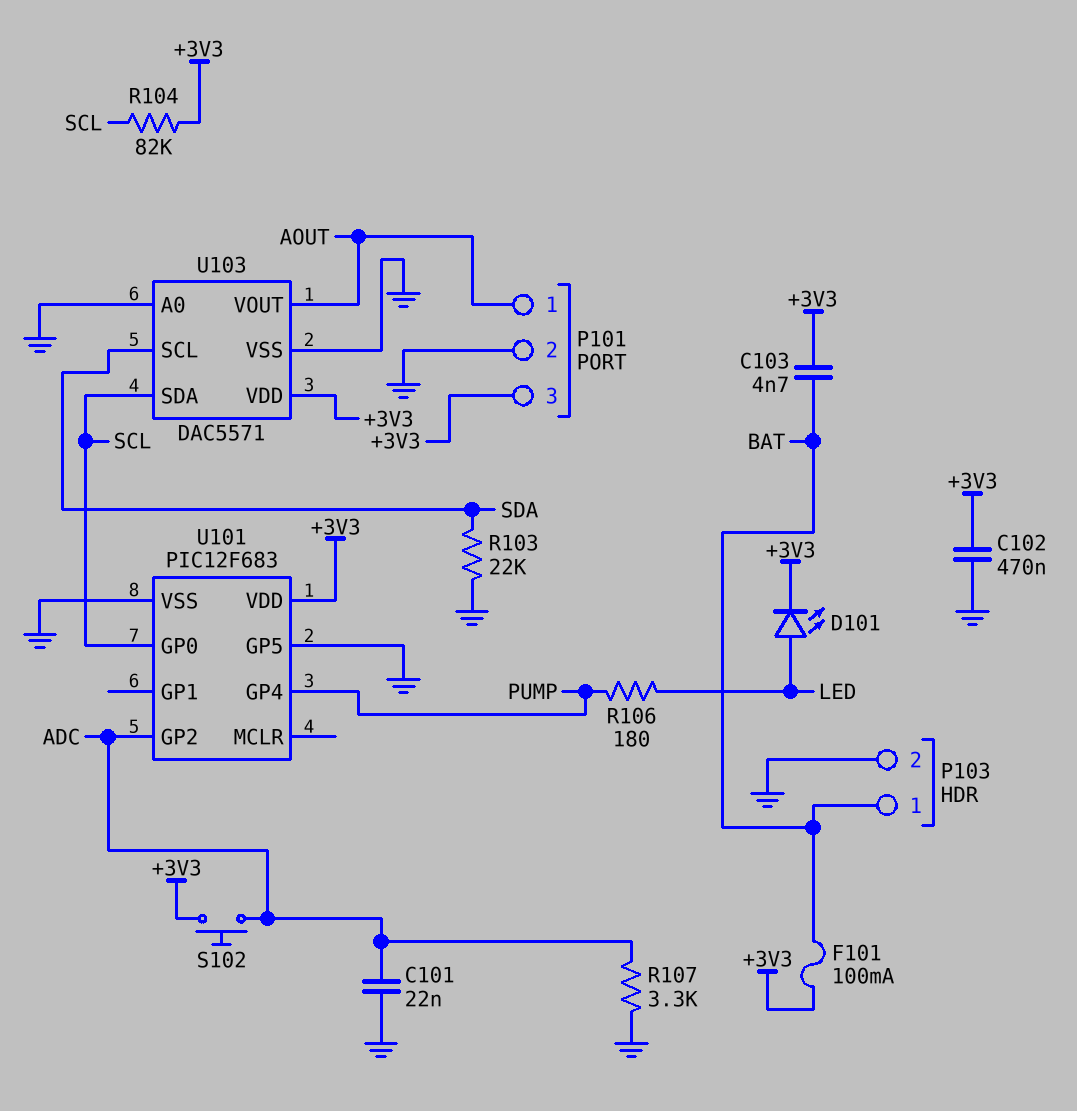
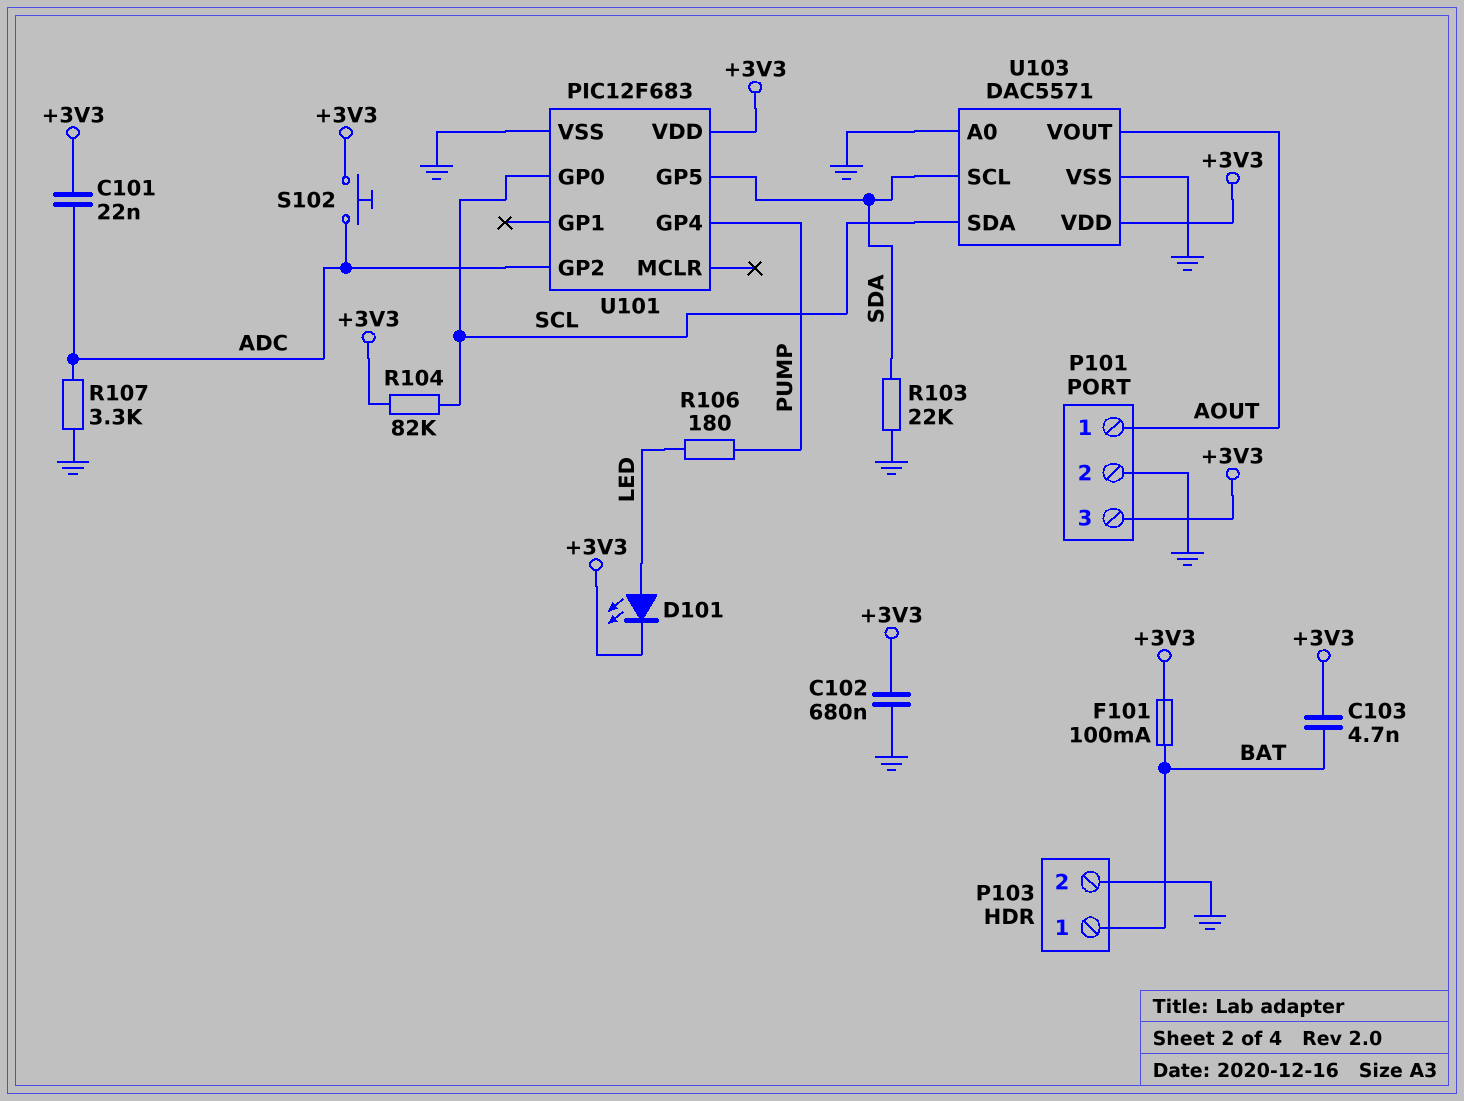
C101: 22nF (ADC, GND) -> 22nF (+3V3, ADC)
C102: 470nF (+3V3, GND) -> 680nF (+3V3, GND)
U101 pin GP5: GND -> SDA

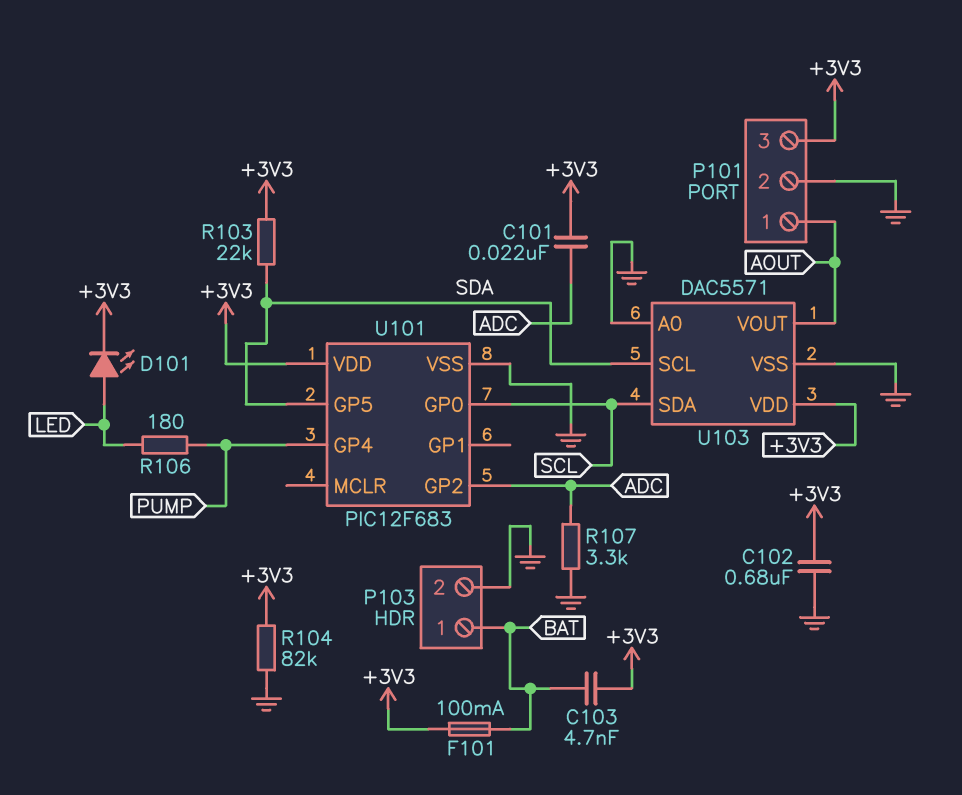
R103: 22k (GND, SDA) -> 22k (+3V3, SDA)
R104: 82k (+3V3, SCL) -> 82k (+3V3, GND)
S102: button (+3V3, ADC) -> none

